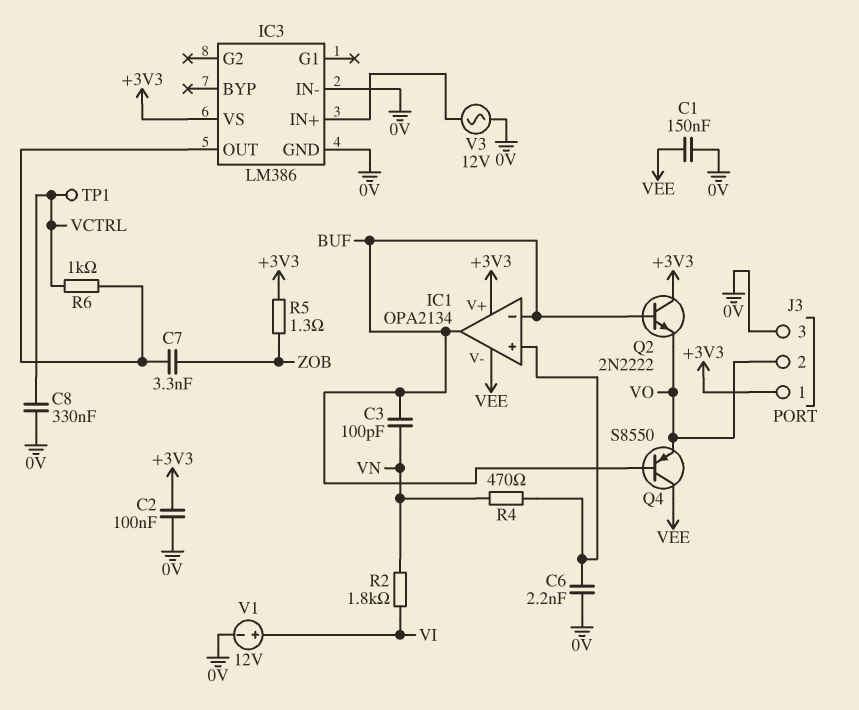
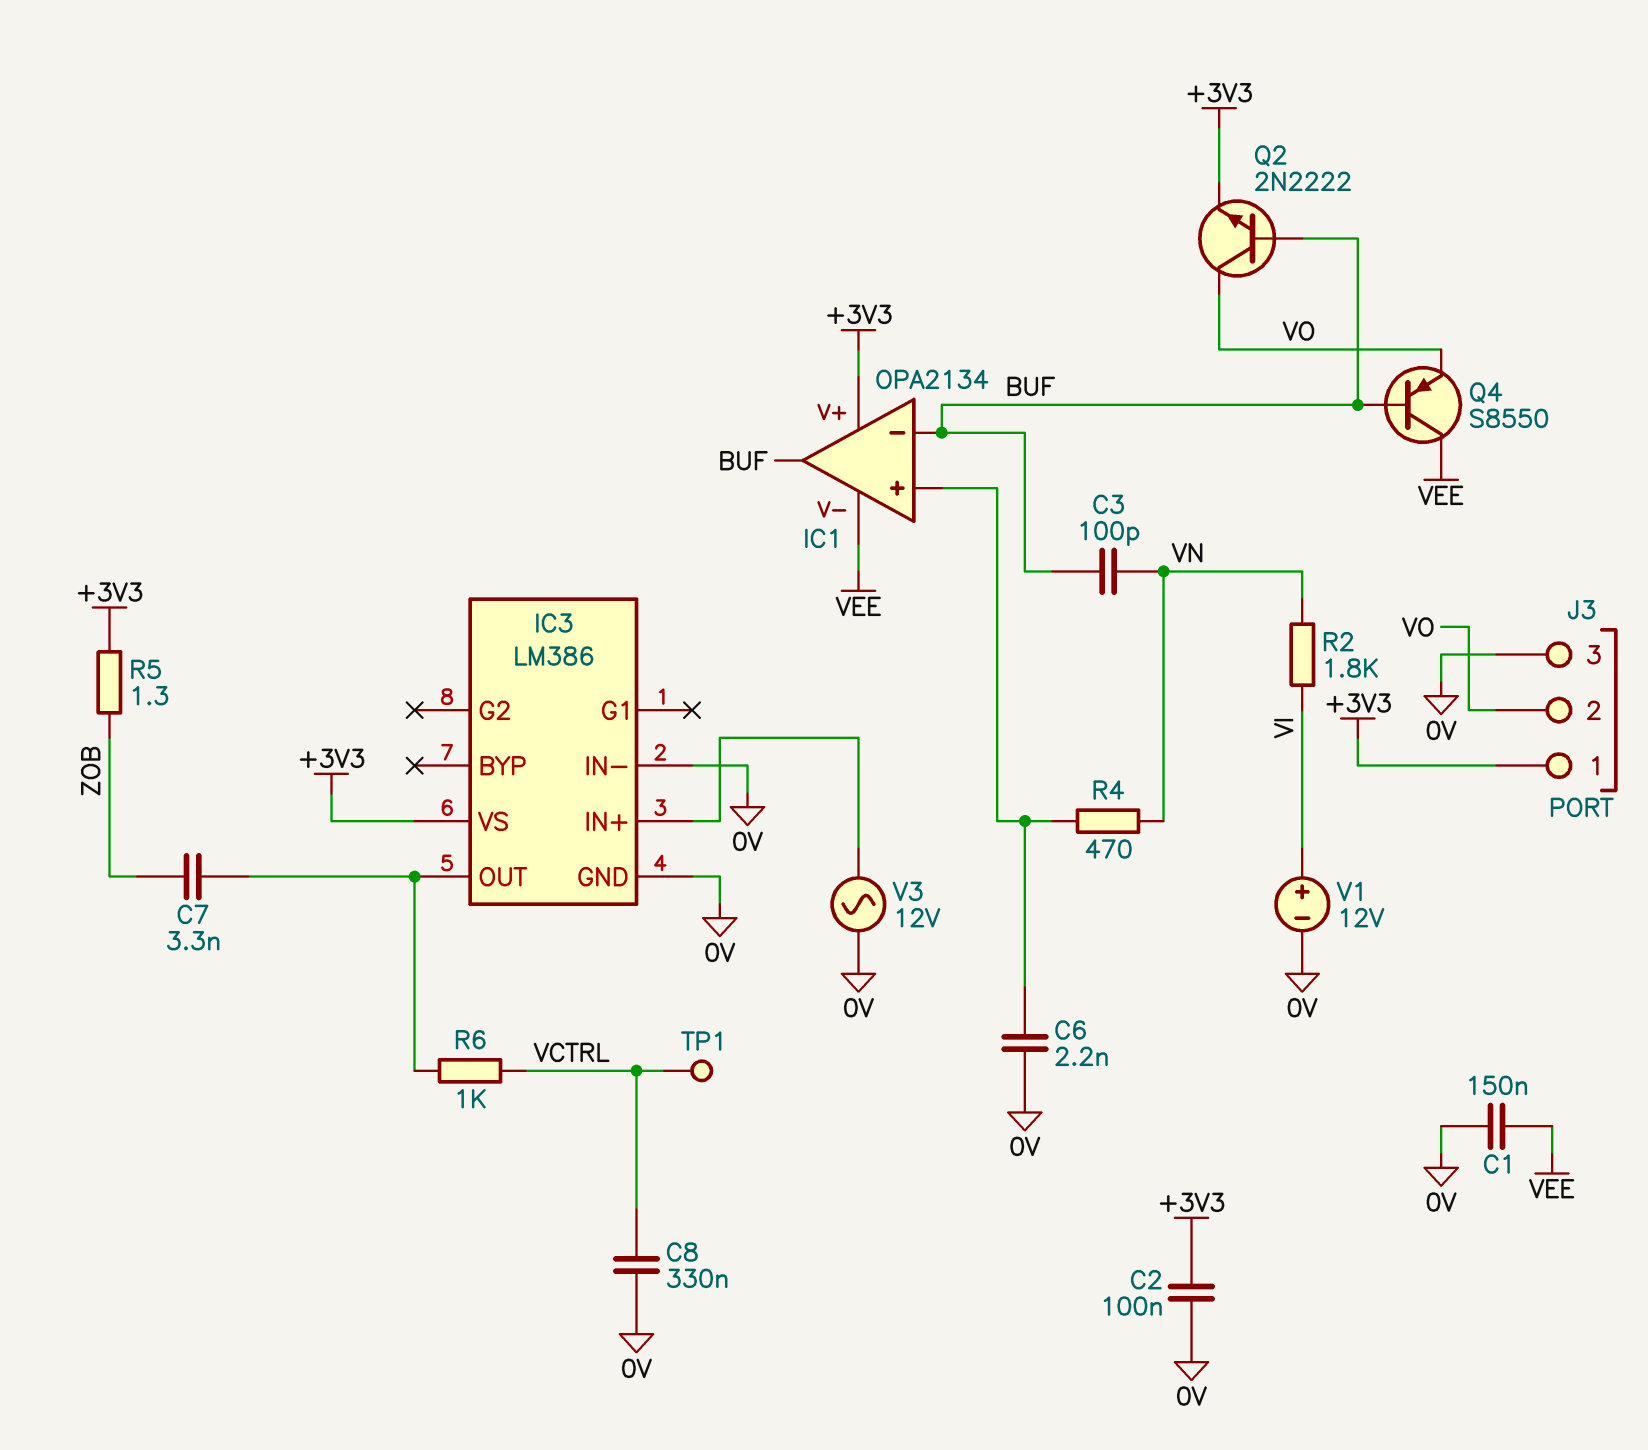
Q2: NPN 2N2222 (B BUF, C +3V3, E VO) -> NPN 2N2222 (B BUF, C VO, E +3V3)

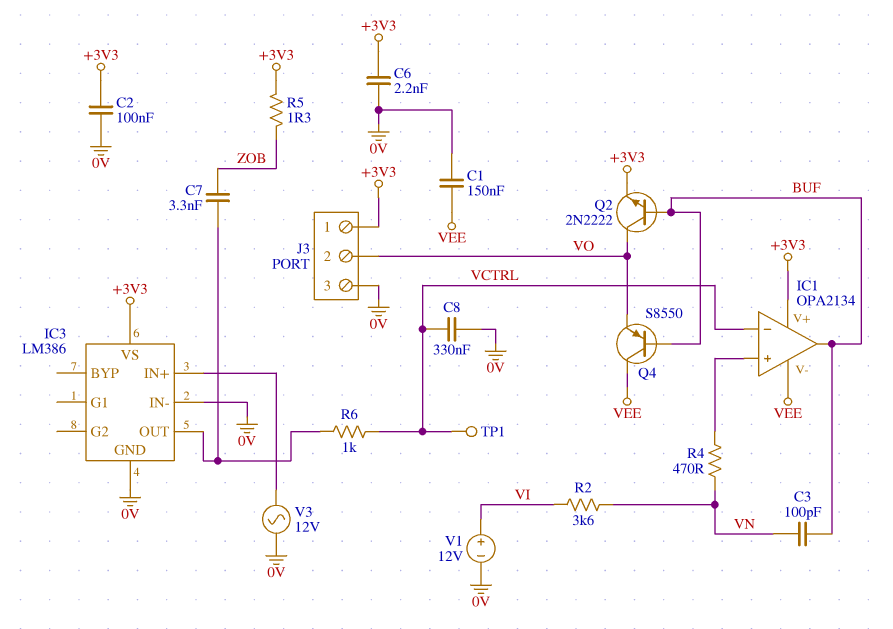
C6: 2.2nF (0V, IC1/in+) -> 2.2nF (+3V3, 0V)
IC1 pin in-: BUF -> VCTRL
R2: 1.8k (VI, VN) -> 3.6k (VI, VN)

